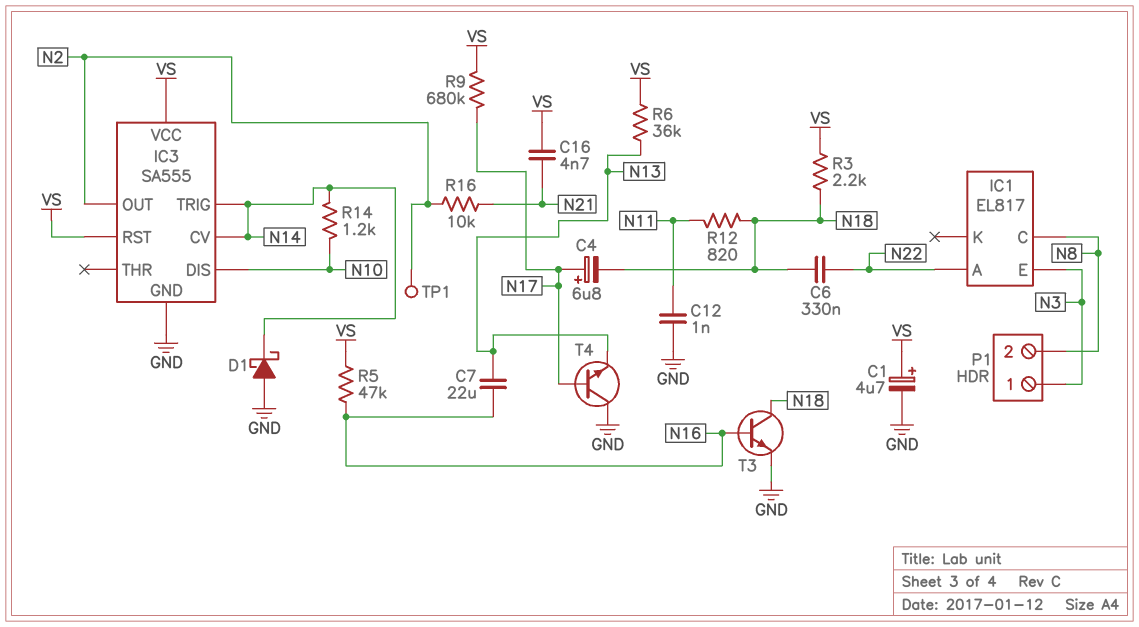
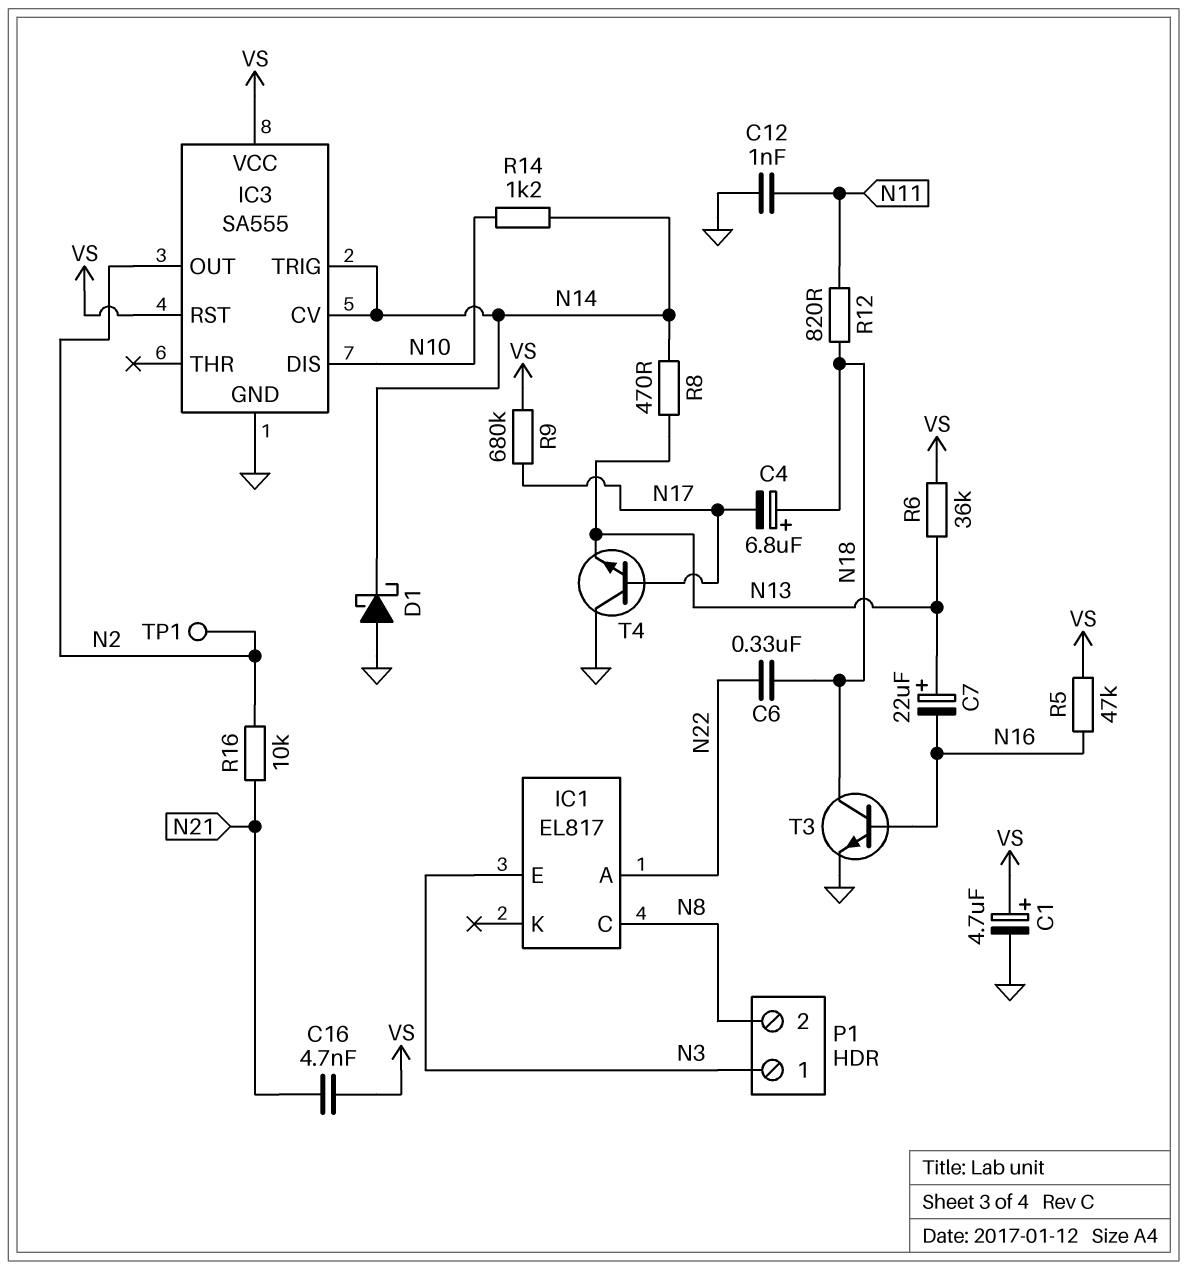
C4: 6.8uF (plus N17, minus N18) -> 6.8uF (plus N18, minus N17)
C7: 22uF (N13, N16) -> 22uF (plus N13, minus N16)
R3: 2.2k (N18, VS) -> none
R8: none -> 470 (N13, N14)

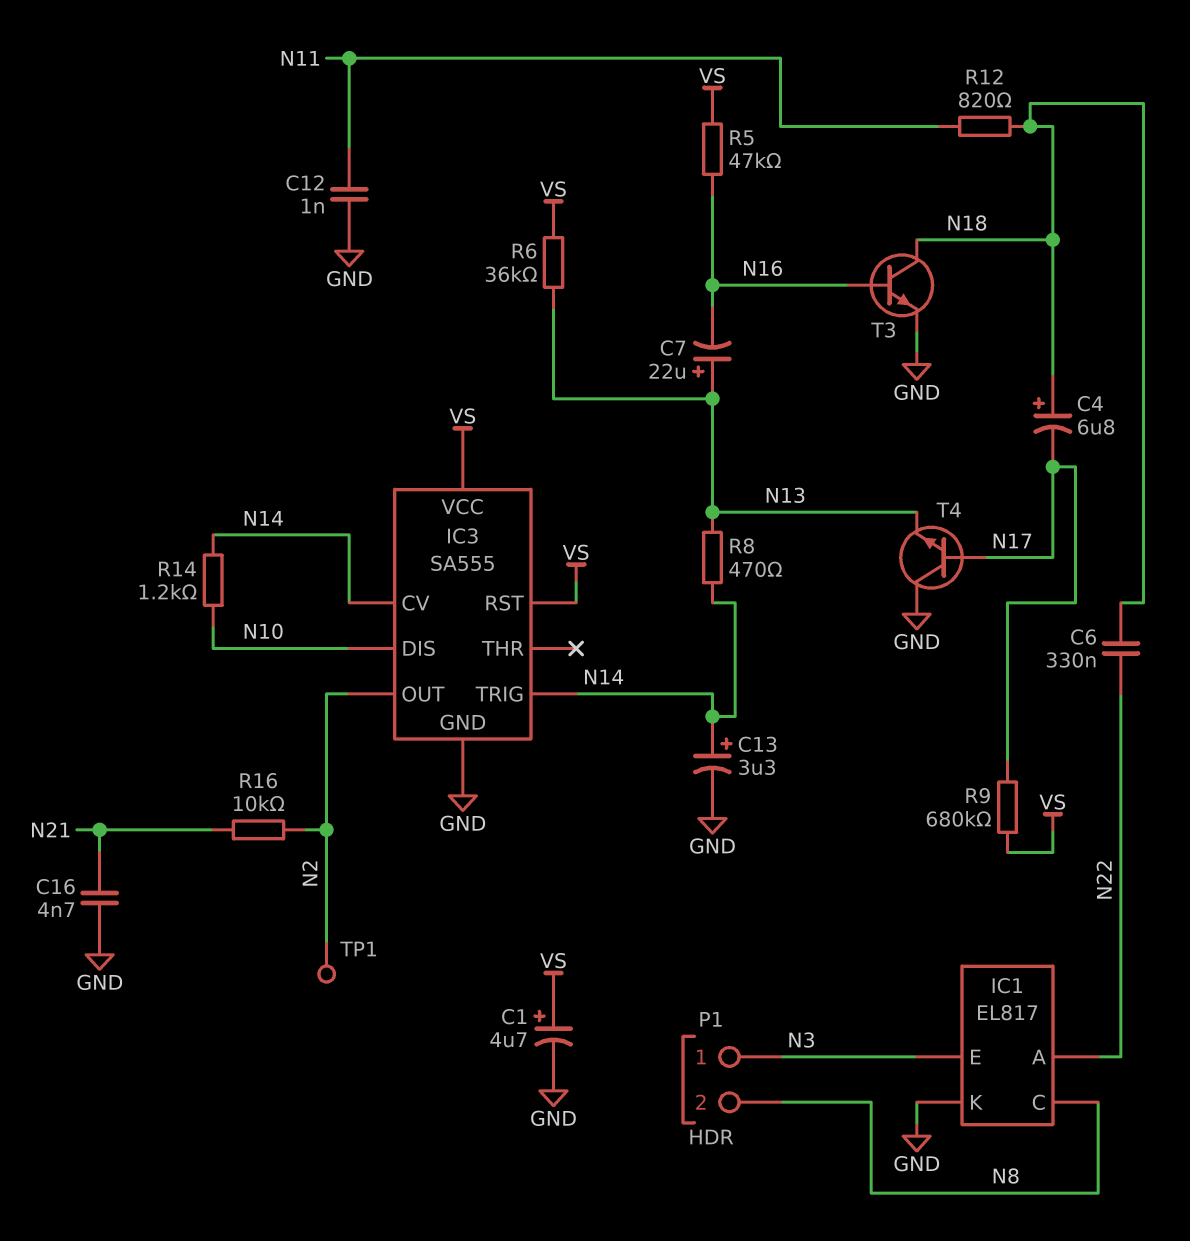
C13: none -> 3.3uF (plus N14, minus GND)
C16: 4.7nF (N21, VS) -> 4.7nF (GND, N21)
D1: schottky (A GND, K N14) -> none
IC1 pin K: none -> GND

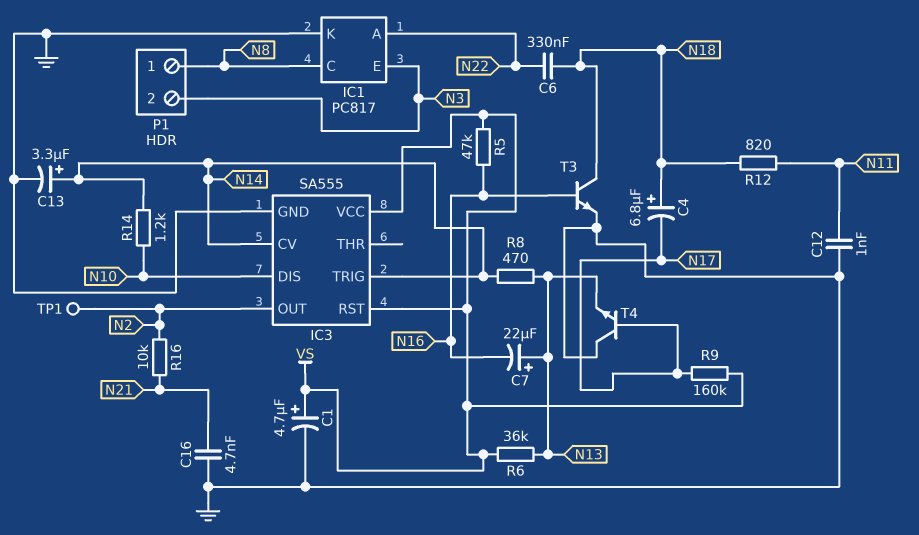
IC1: EL817 -> PC817
P1 pin 1: N3 -> N8
P1 pin 2: N8 -> N3
R9: 680k (N17, VS) -> 160k (N17, VS)

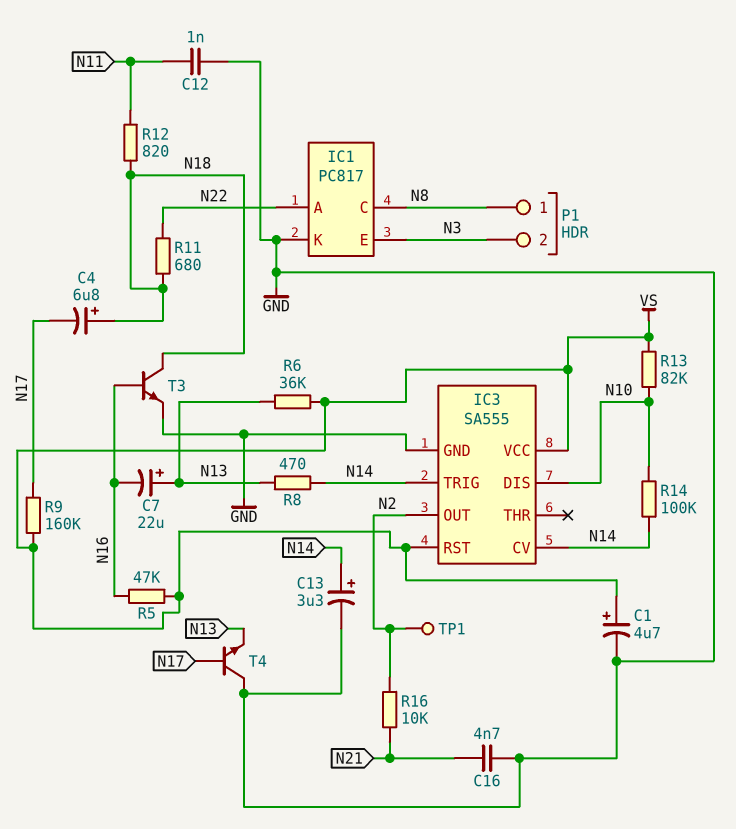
C6: 330nF (N18, N22) -> none
R11: none -> 680 (N18, N22)
R13: none -> 82k (N10, VS)
R14: 1.2k (N10, N14) -> 100k (N10, N14)

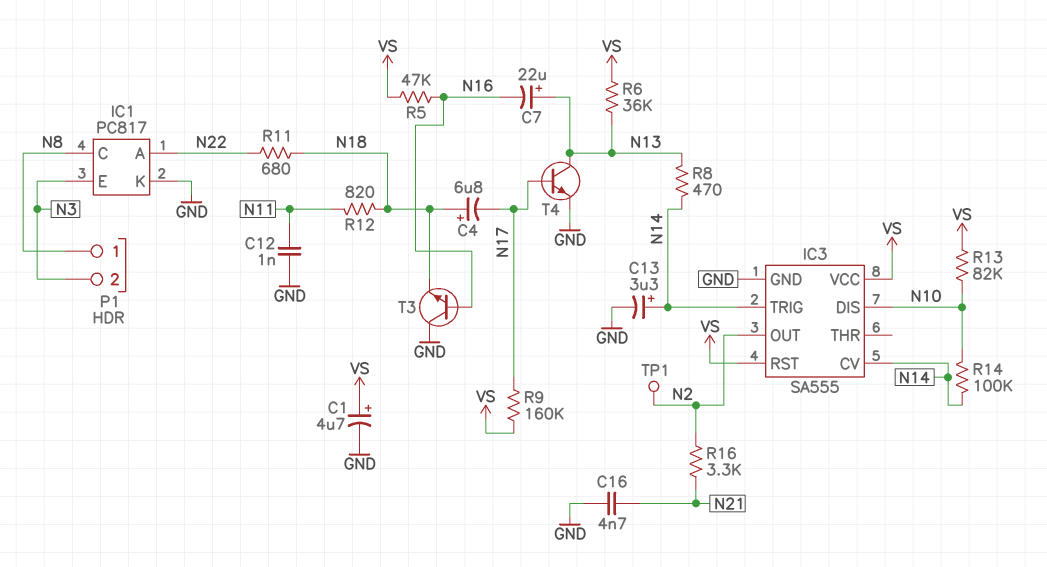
R16: 10k (N2, N21) -> 3.3k (N2, N21)
T3: NPN (B N16, C N18, E GND) -> NPN (B N16, C GND, E N18)
T4: NPN (B N17, C GND, E N13) -> NPN (B N17, C N13, E GND)

